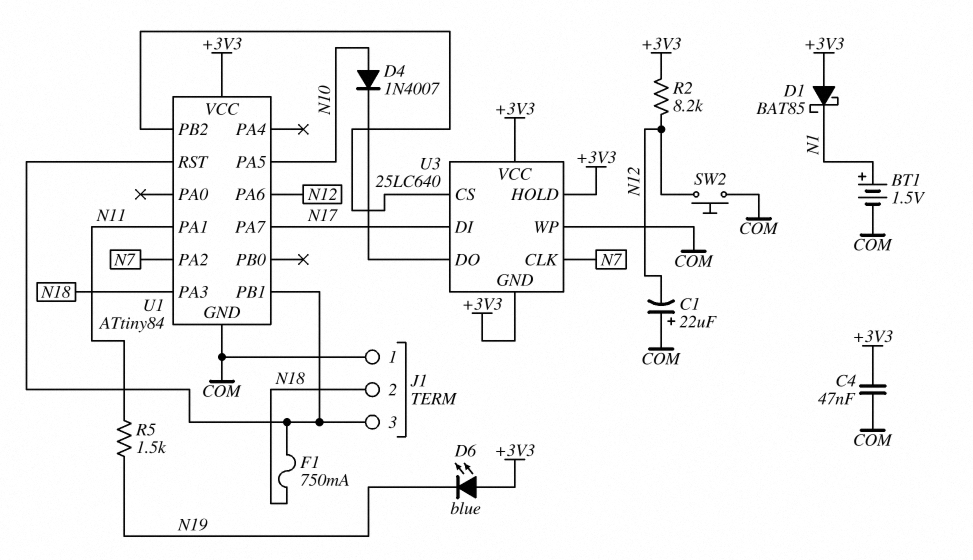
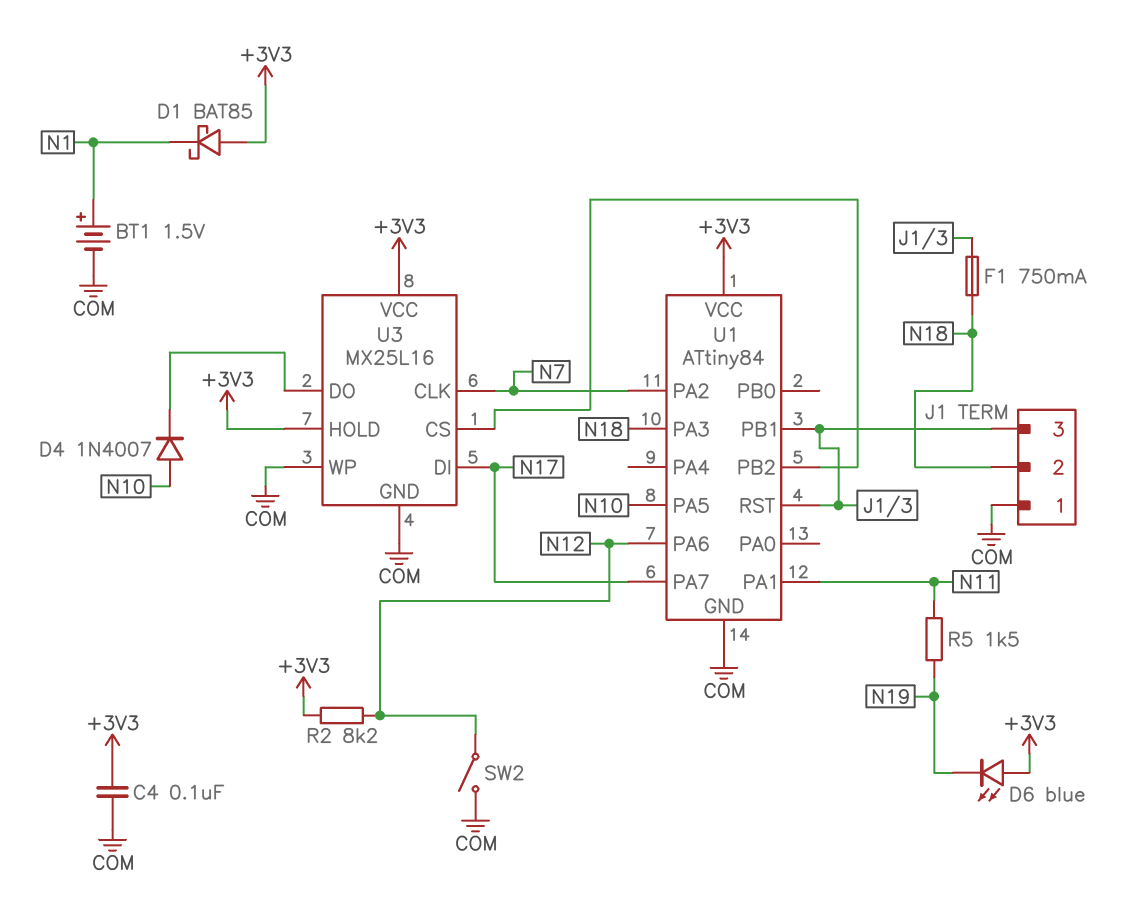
C1: 22uF (plus COM, minus N12) -> none
C4: 47nF (+3V3, COM) -> 100nF (+3V3, COM)
SW2: button (COM, N12) -> switch (COM, N12)
U3: 25LC640 -> MX25L16
U3 pin GND: +3V3 -> COM

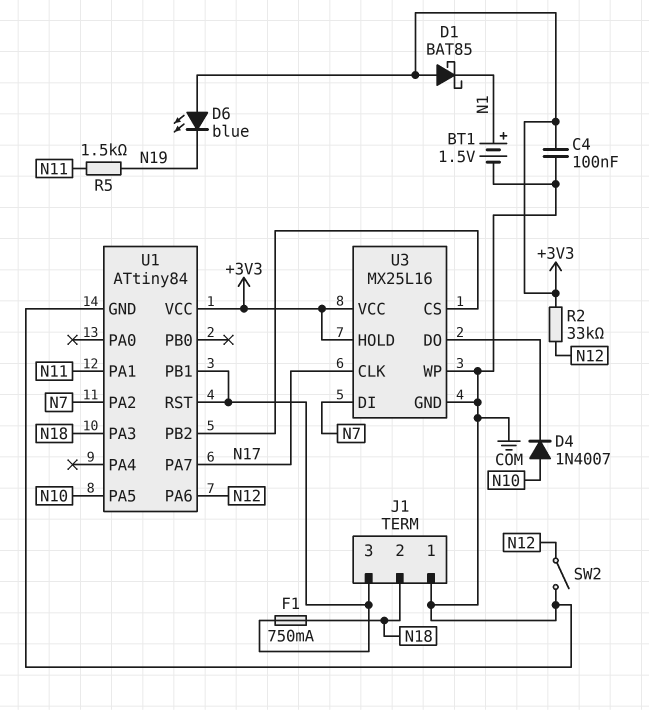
R2: 8.2k (+3V3, N12) -> 33k (+3V3, N12)
U3 pin CLK: N7 -> N17
U3 pin DI: N17 -> N7

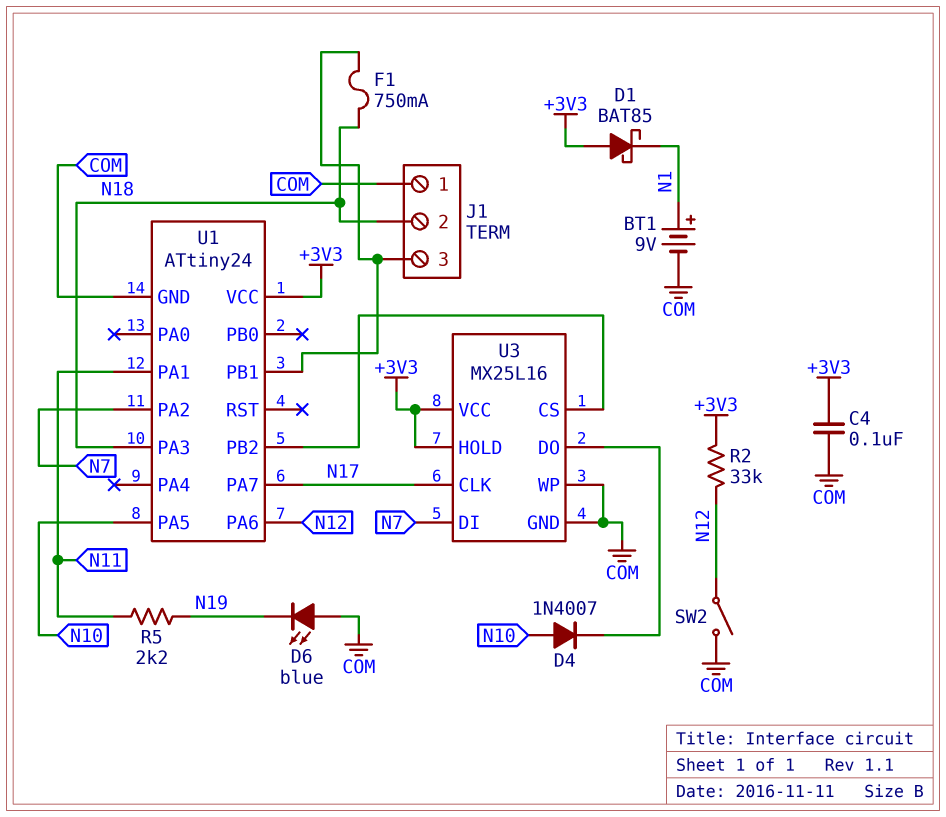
BT1: 1.5V (plus N1, minus COM) -> 9V (plus N1, minus COM)
D6: LED blue (A +3V3, K N19) -> LED blue (A COM, K N19)
R5: 1.5k (N11, N19) -> 2.2k (N11, N19)
U1: ATtiny84 -> ATtiny24
U1 pin RST: J1/3 -> none

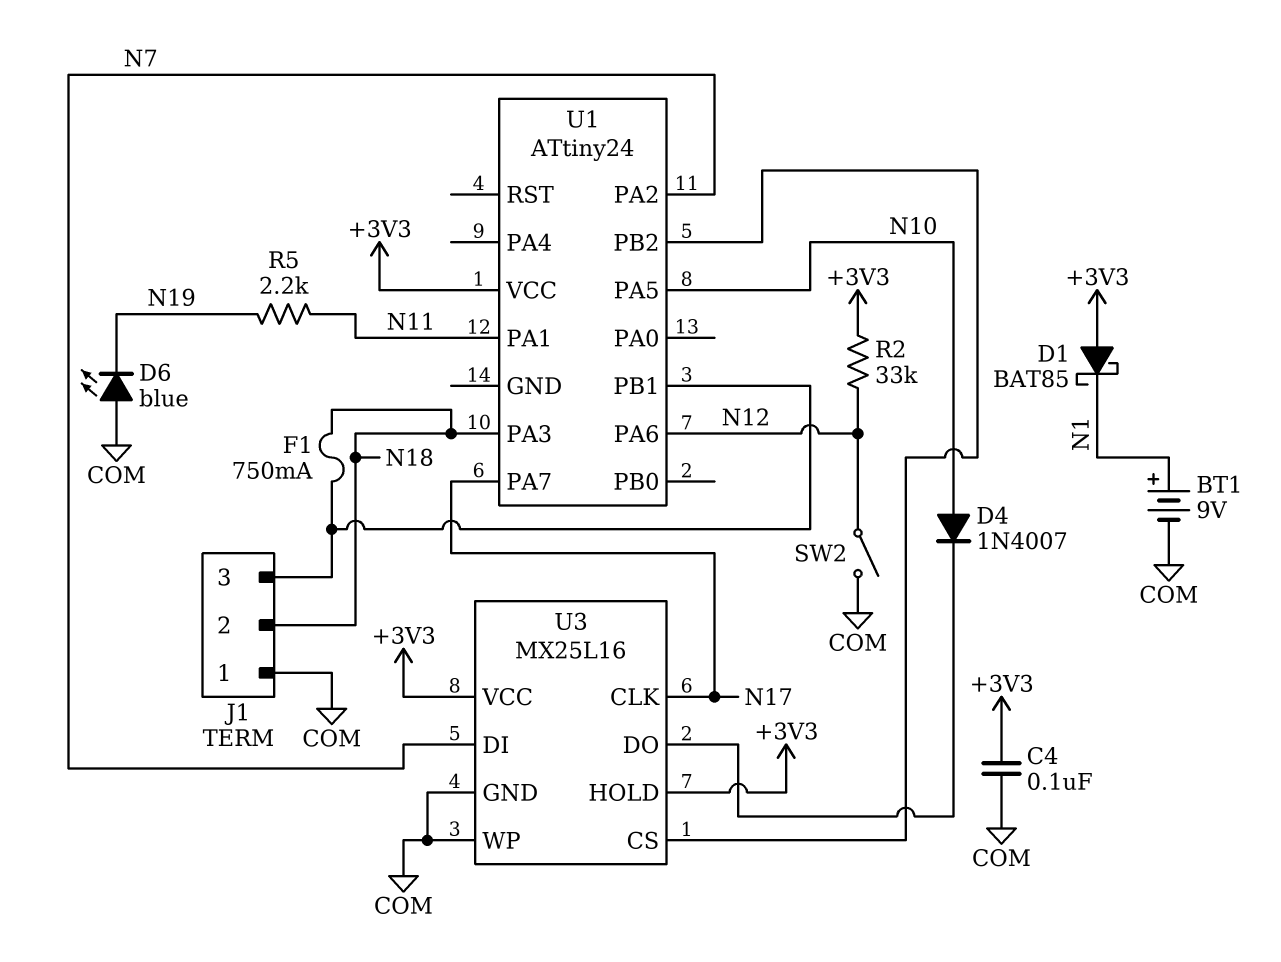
U1 pin GND: COM -> none

